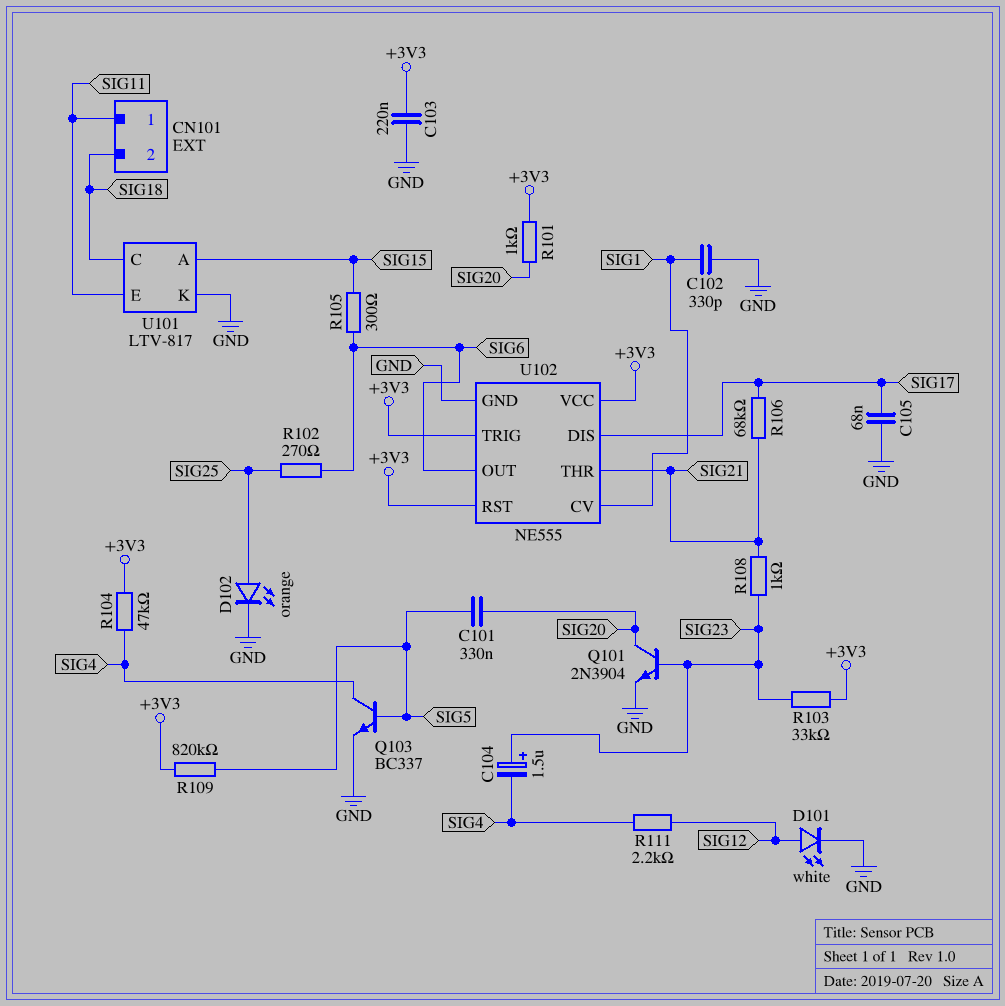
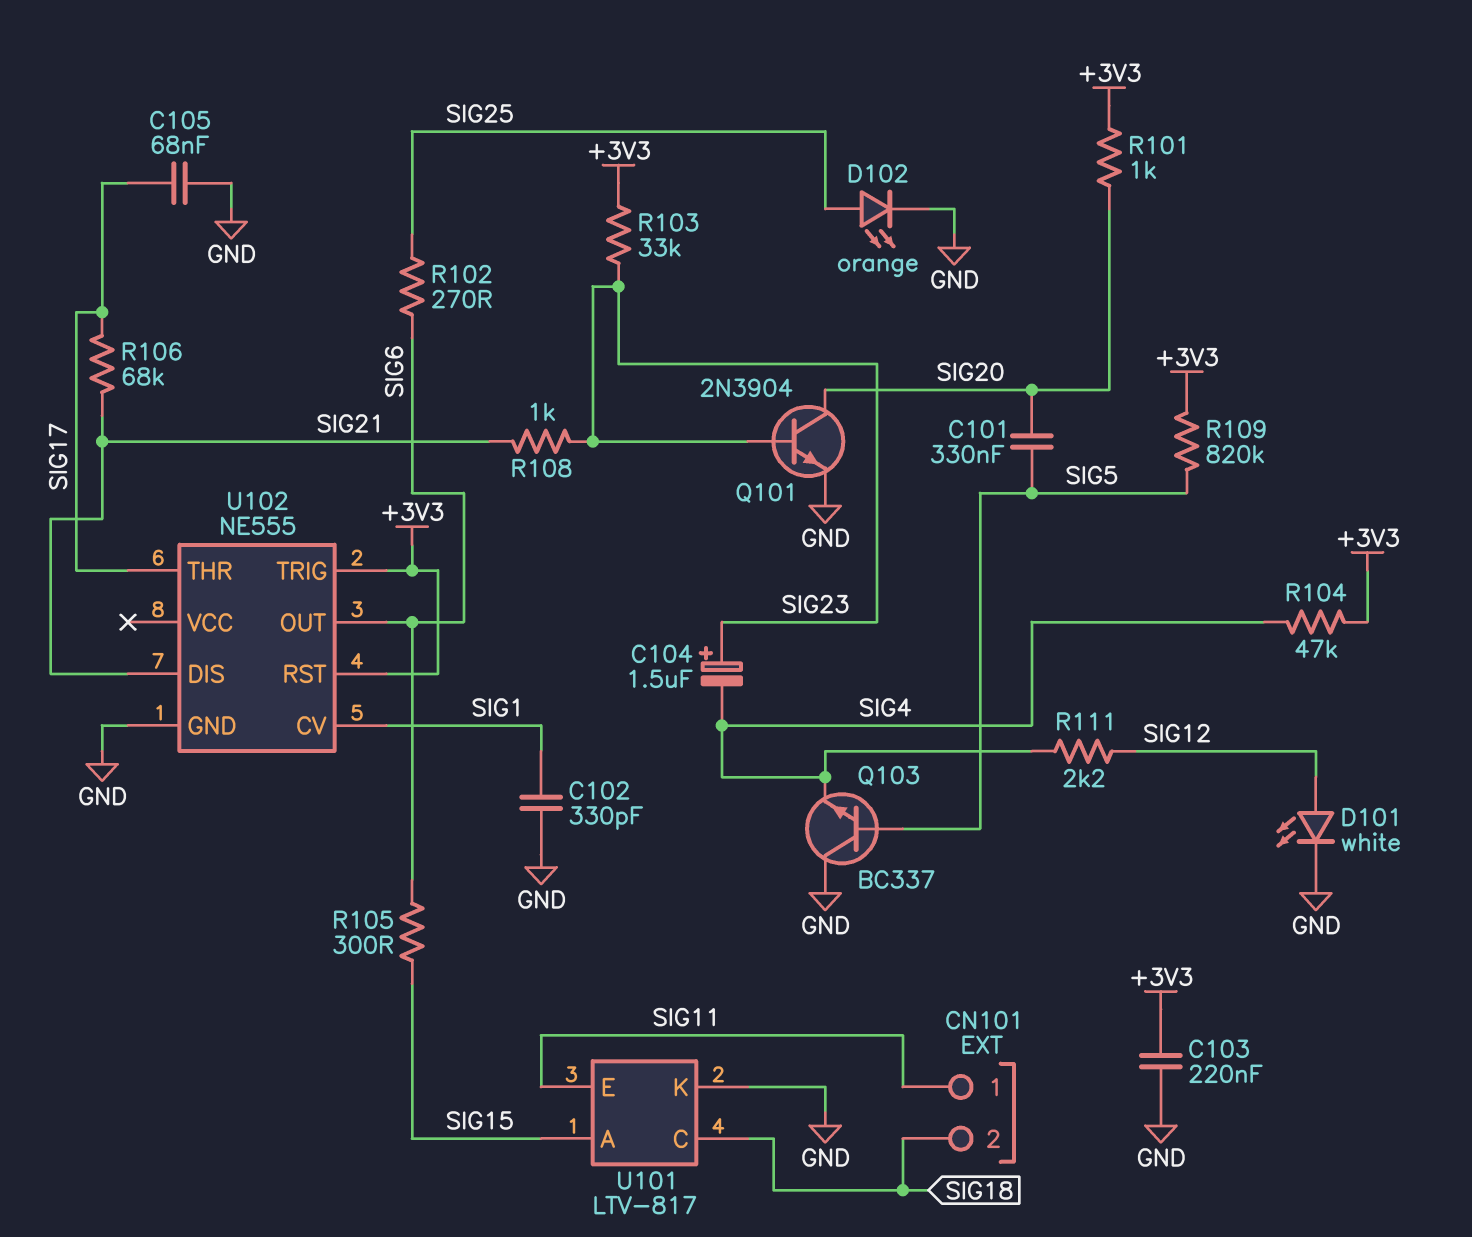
Q103: NPN BC337 (B SIG5, C SIG4, E GND) -> NPN BC337 (B SIG5, C GND, E SIG4)
U102 pin DIS: SIG17 -> SIG21
U102 pin THR: SIG21 -> SIG17
U102 pin VCC: +3V3 -> none

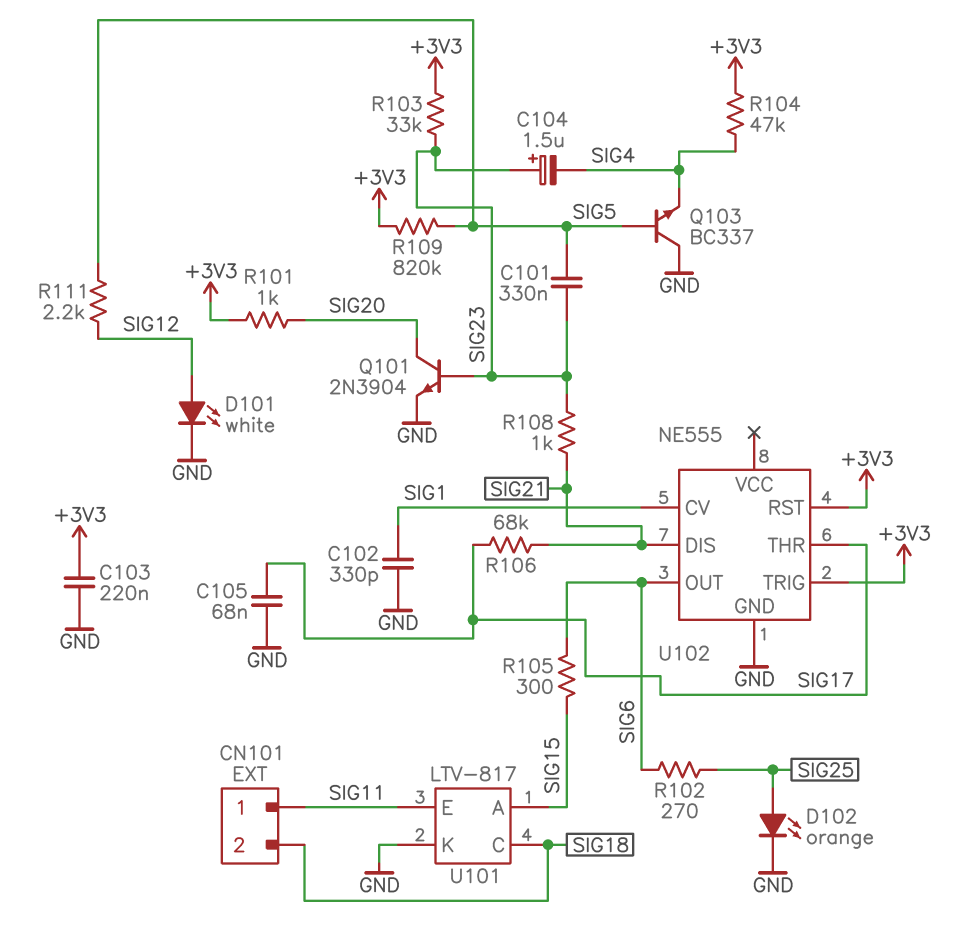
C101: 330nF (SIG5, SIG20) -> 330nF (SIG5, SIG23)
R111: 2.2k (SIG4, SIG12) -> 2.2k (SIG5, SIG12)

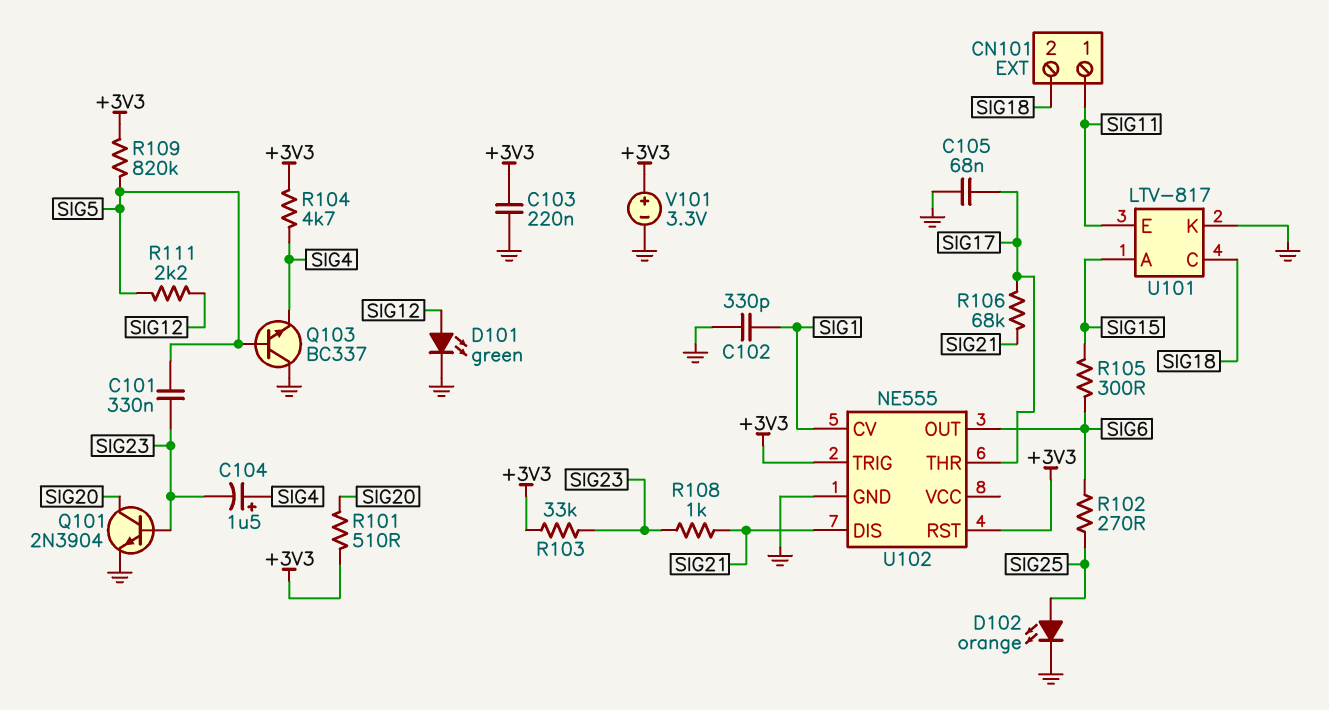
C104: 1.5uF (plus SIG23, minus SIG4) -> 1.5uF (plus SIG4, minus SIG23)
D101: LED white (A SIG12, K GND) -> LED green (A SIG12, K GND)
R101: 1k (+3V3, SIG20) -> 510 (+3V3, SIG20)
R104: 47k (+3V3, SIG4) -> 4.7k (+3V3, SIG4)
V101: none -> 3.3V (plus +3V3, minus GND)

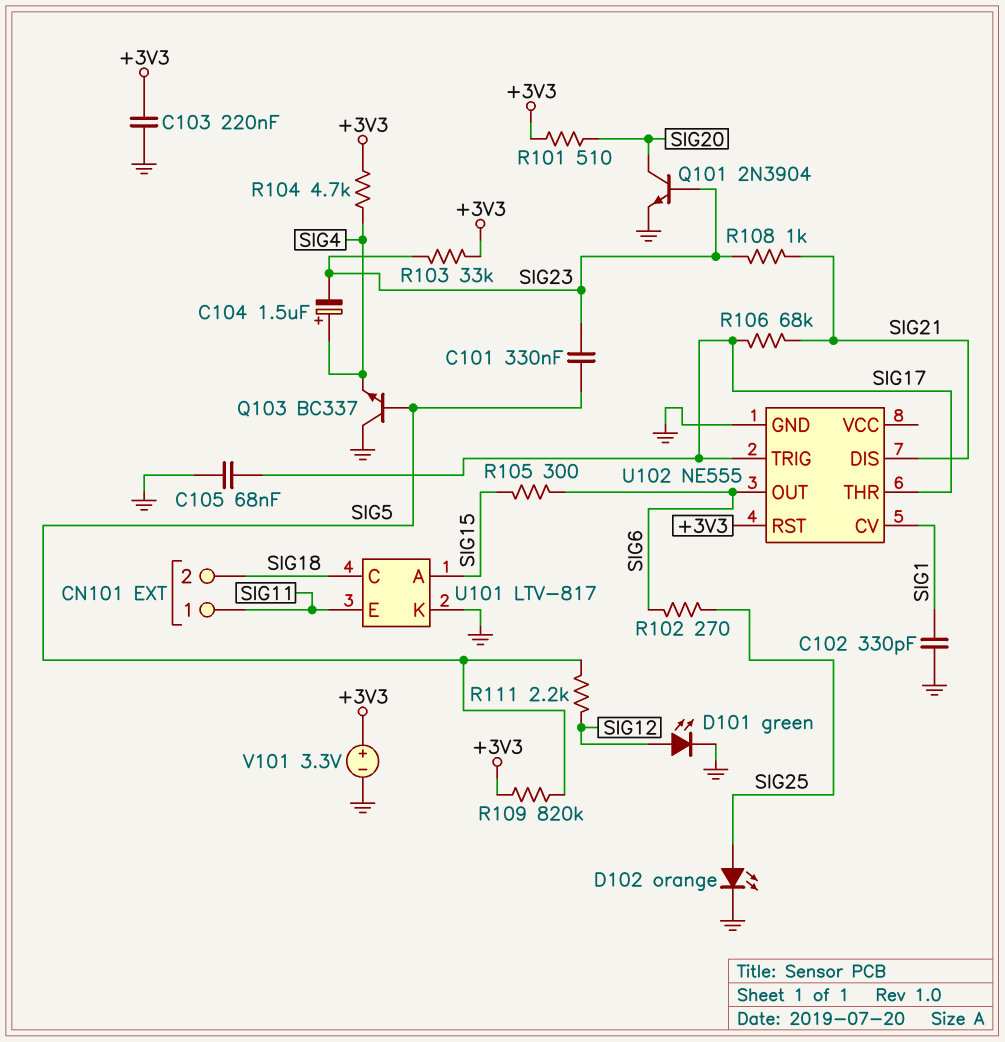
U102 pin TRIG: +3V3 -> SIG17

